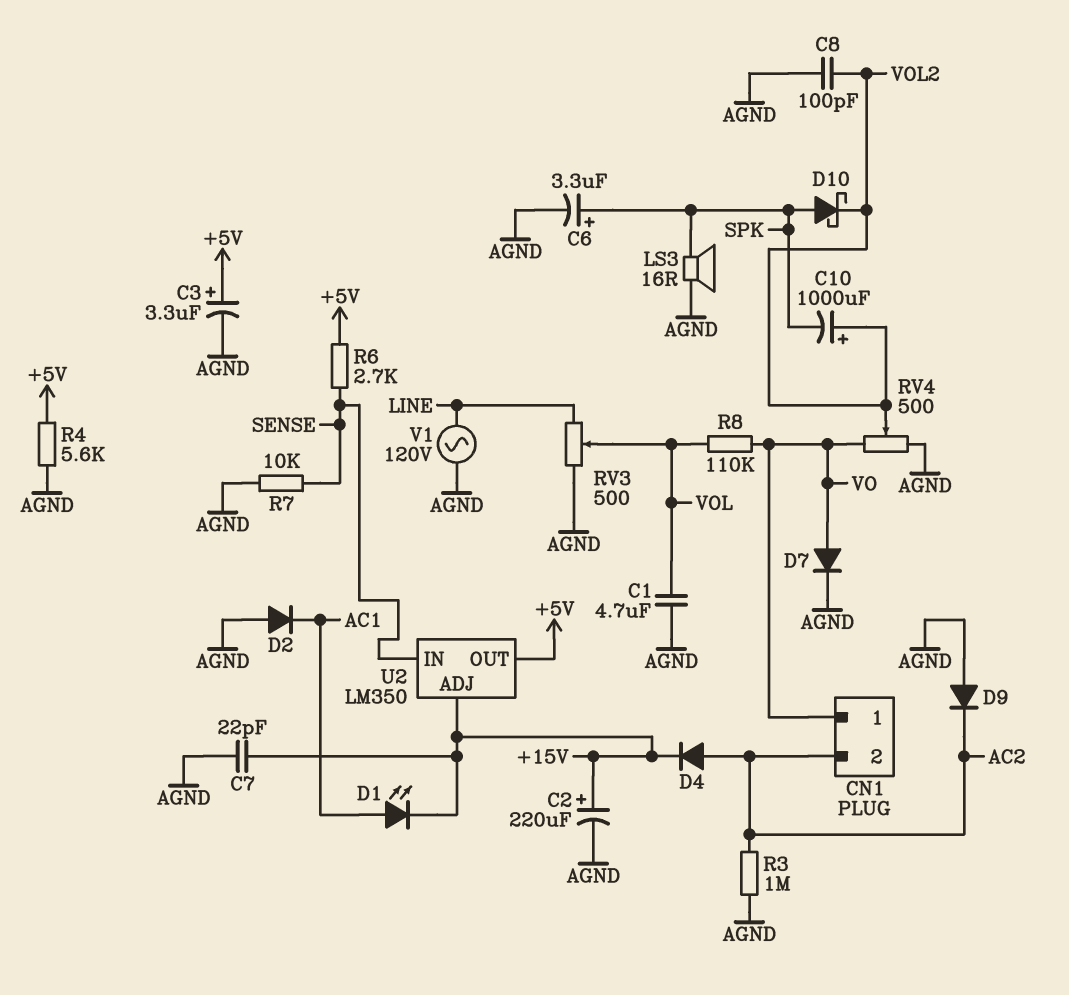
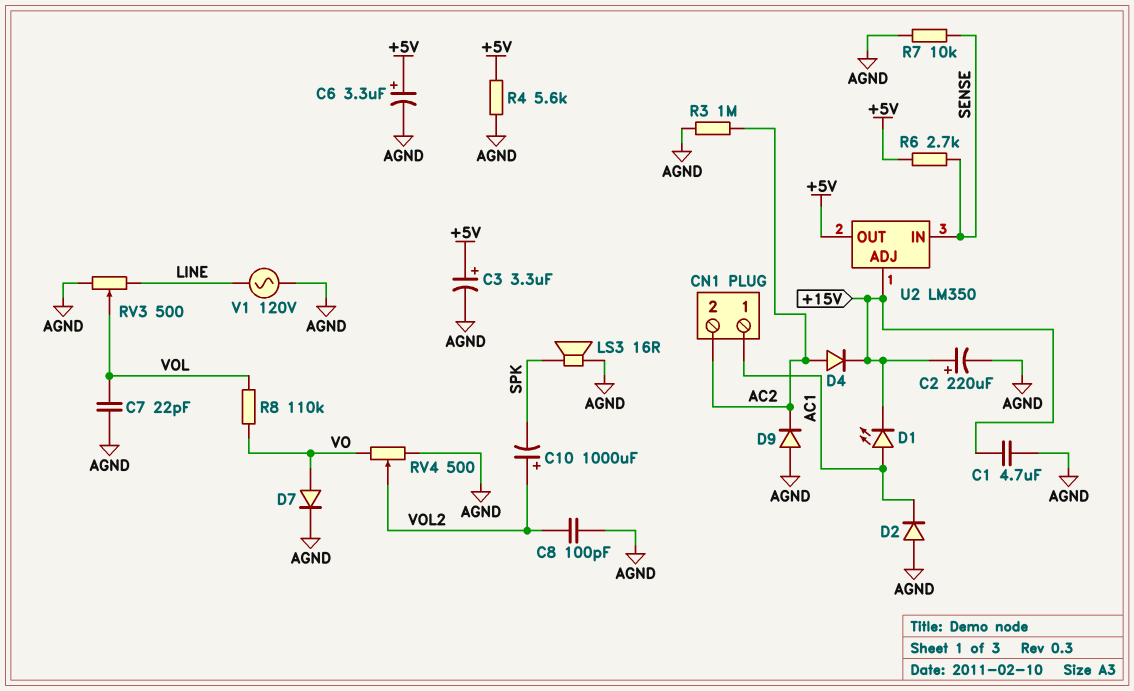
C1: 4.7uF (AGND, VOL) -> 4.7uF (+15V, AGND)
C6: 3.3uF (plus SPK, minus AGND) -> 3.3uF (plus +5V, minus AGND)
C7: 22pF (+15V, AGND) -> 22pF (AGND, VOL)
CN1 pin 1: VO -> AC1
D10: schottky (A SPK, K VOL2) -> none

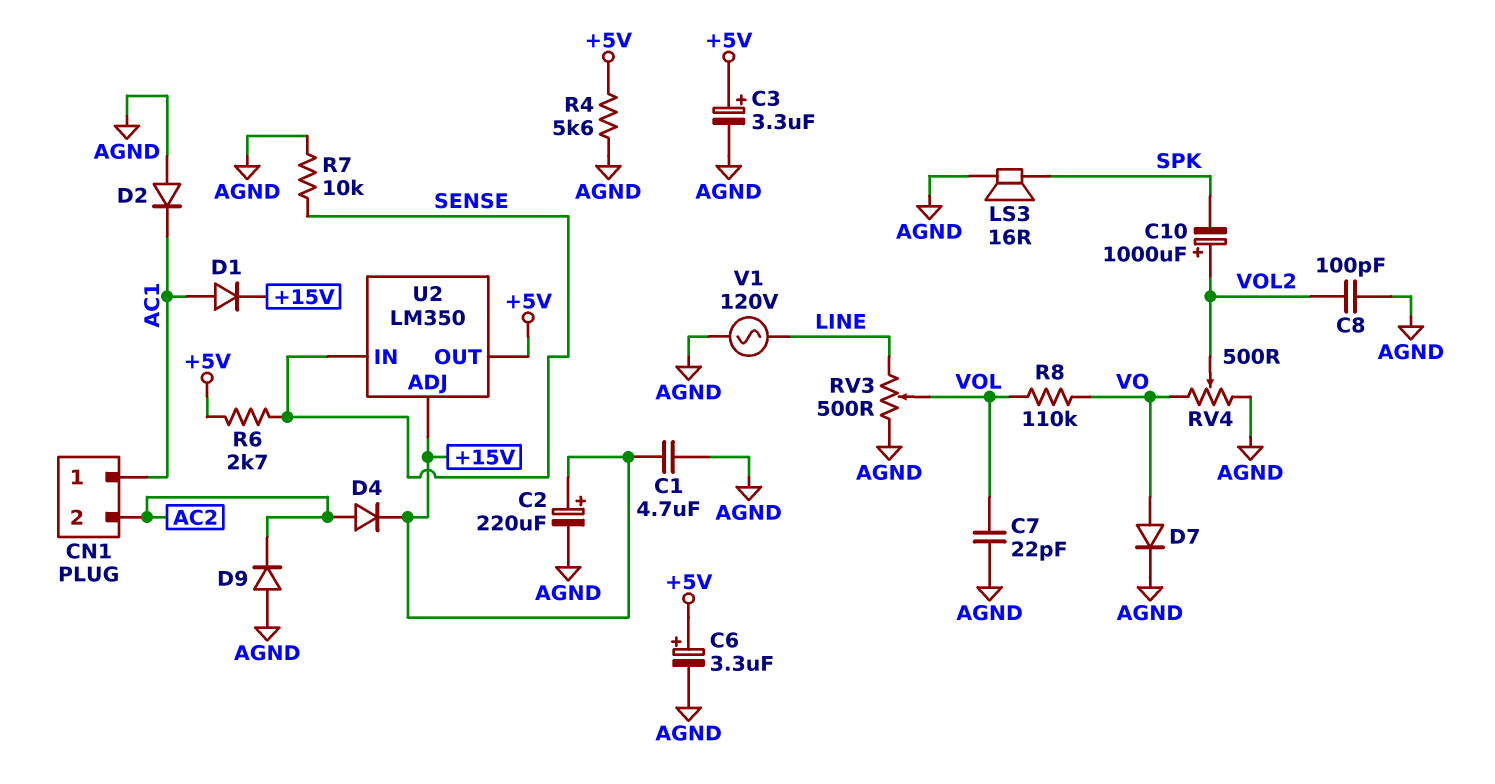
D1: LED (A AC1, K +15V) -> diode (A AC1, K +15V)
R3: 1M (AC2, AGND) -> none

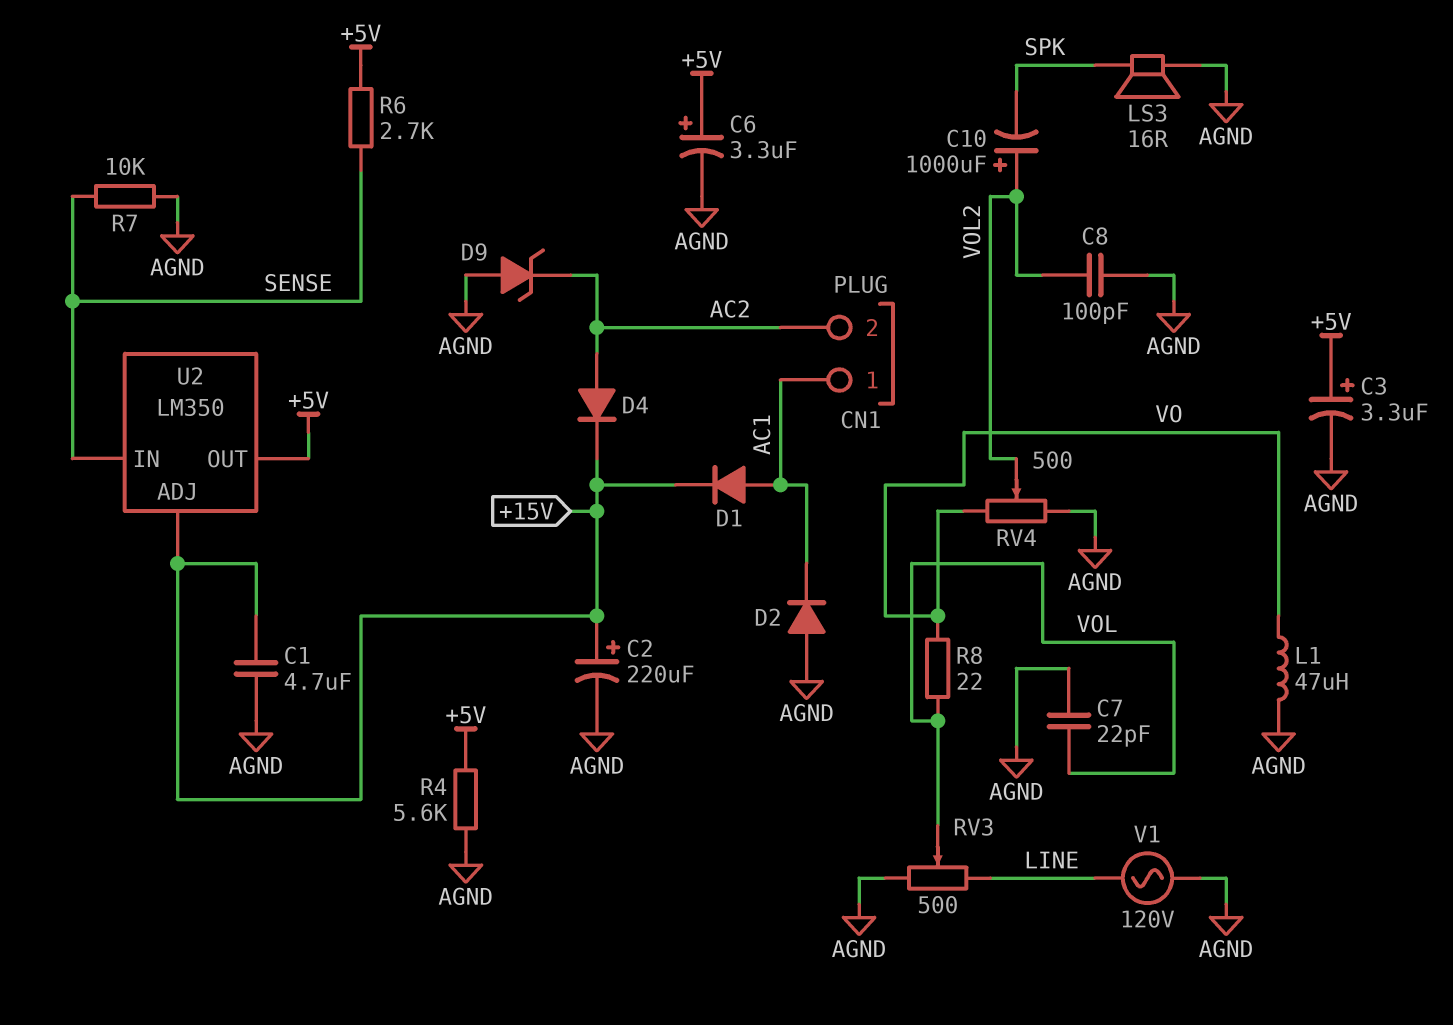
D7: diode (A VO, K AGND) -> none
D9: diode (A AGND, K AC2) -> zener (A AGND, K AC2)
L1: none -> 47uH (AGND, VO)
R8: 110k (VO, VOL) -> 22 (VO, VOL)

